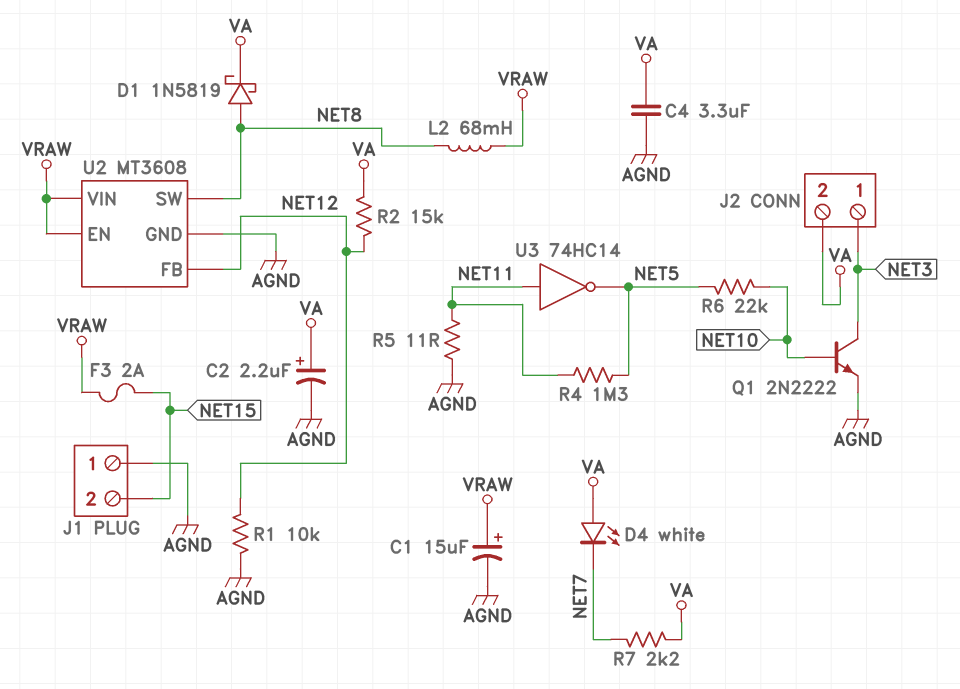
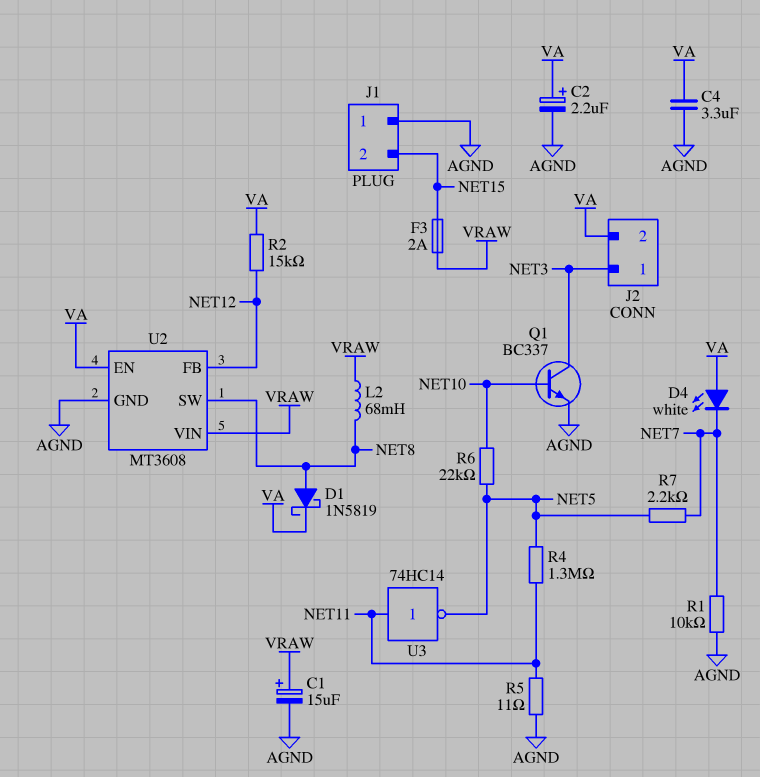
Q1: NPN 2N2222 (B NET10, C NET3, E AGND) -> NPN BC337 (B NET10, C NET3, E AGND)
R1: 10k (AGND, NET12) -> 10k (AGND, NET7)
R7: 2.2k (NET7, VA) -> 2.2k (NET5, NET7)
U2 pin EN: VRAW -> VA

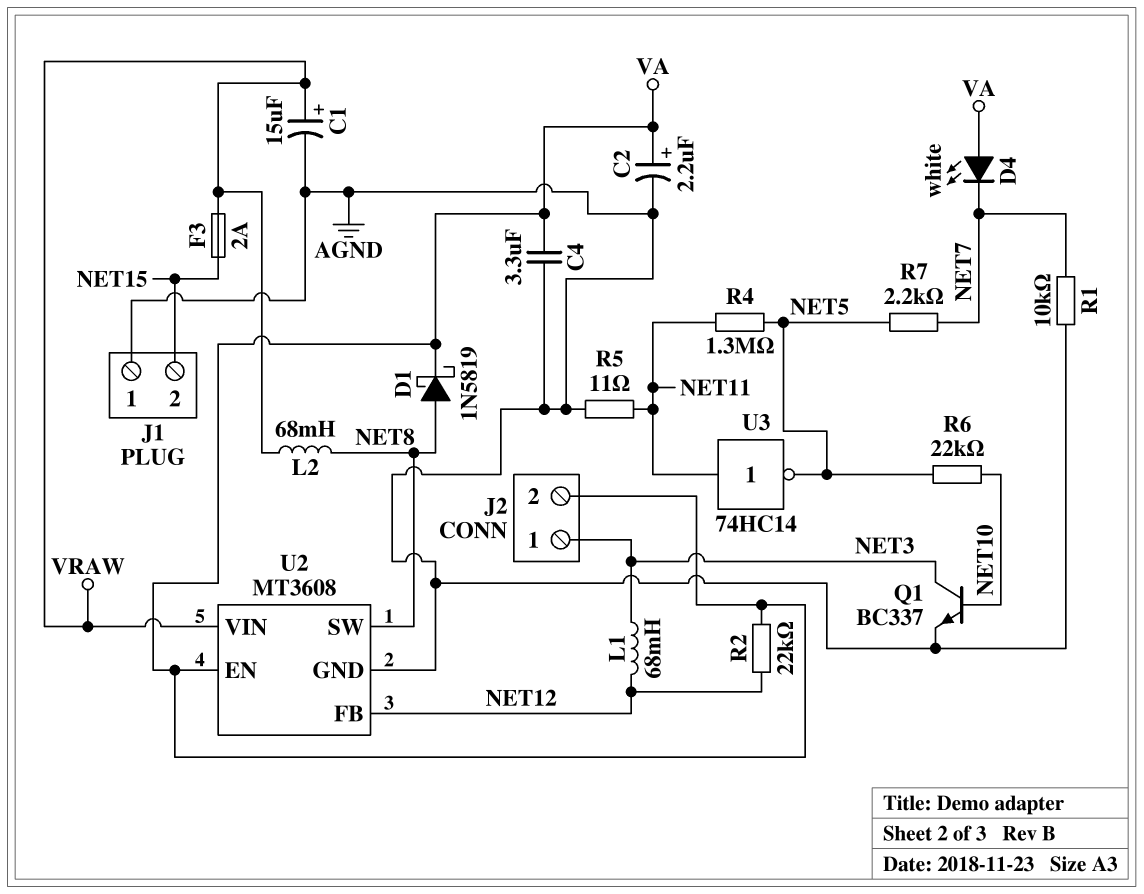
L1: none -> 68mH (NET3, NET12)
R2: 15k (NET12, VA) -> 22k (NET12, VA)

